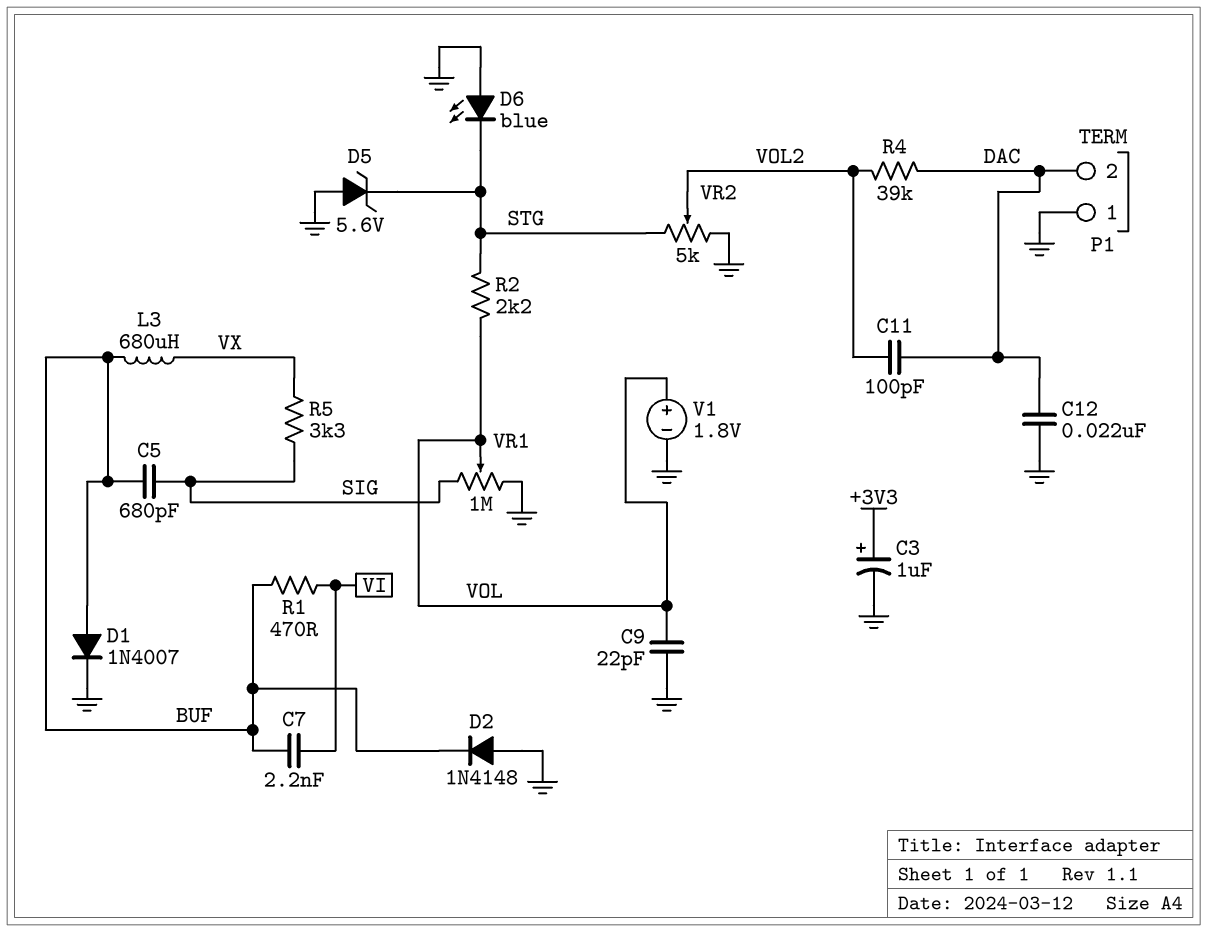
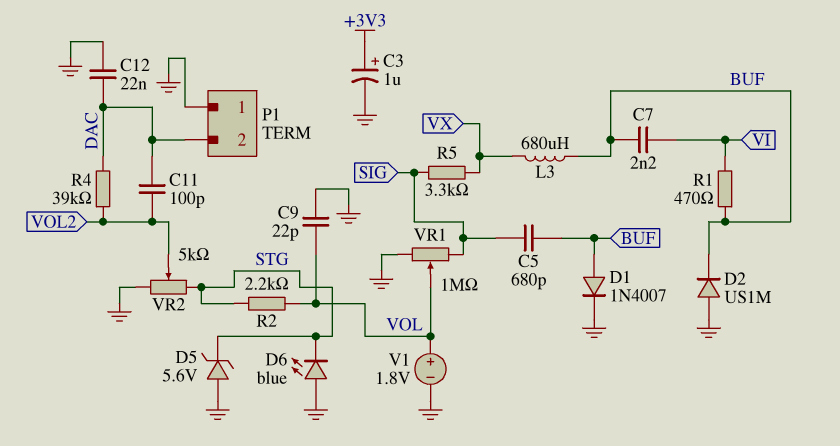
D2: diode 1N4148 (A GND, K BUF) -> diode US1M (A GND, K BUF)

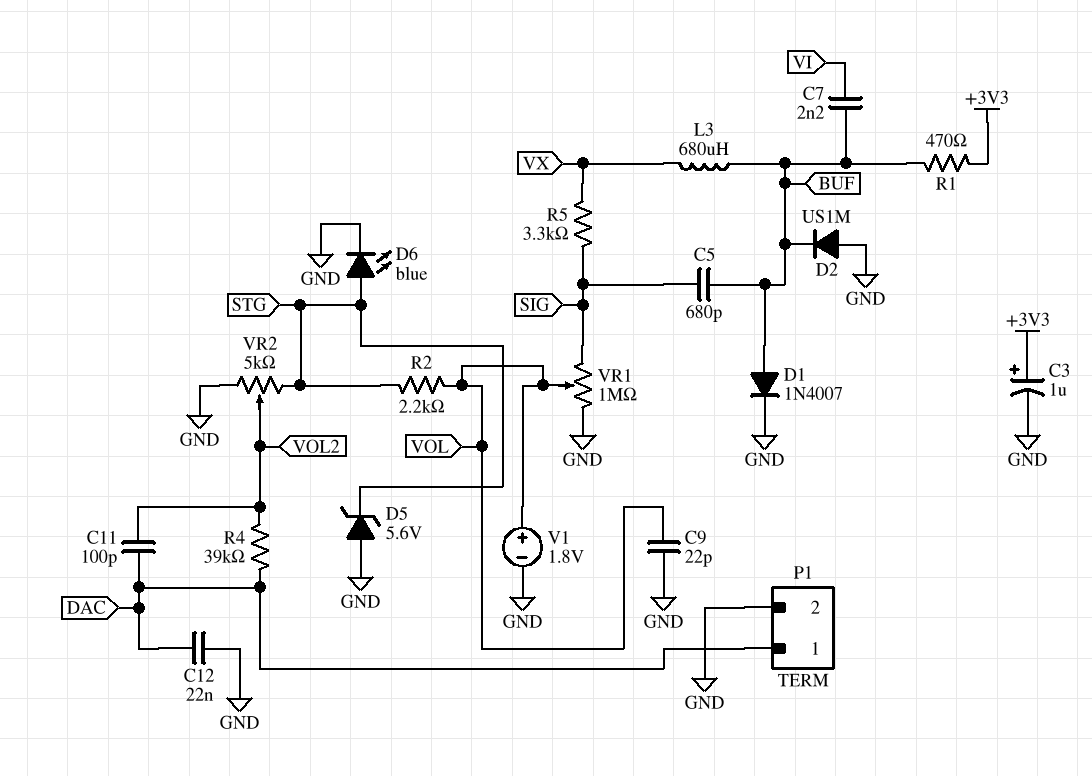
D6: LED blue (A GND, K STG) -> LED blue (A STG, K GND)
P1 pin 1: GND -> DAC
P1 pin 2: DAC -> GND
R1: 470 (BUF, VI) -> 470 (+3V3, BUF)

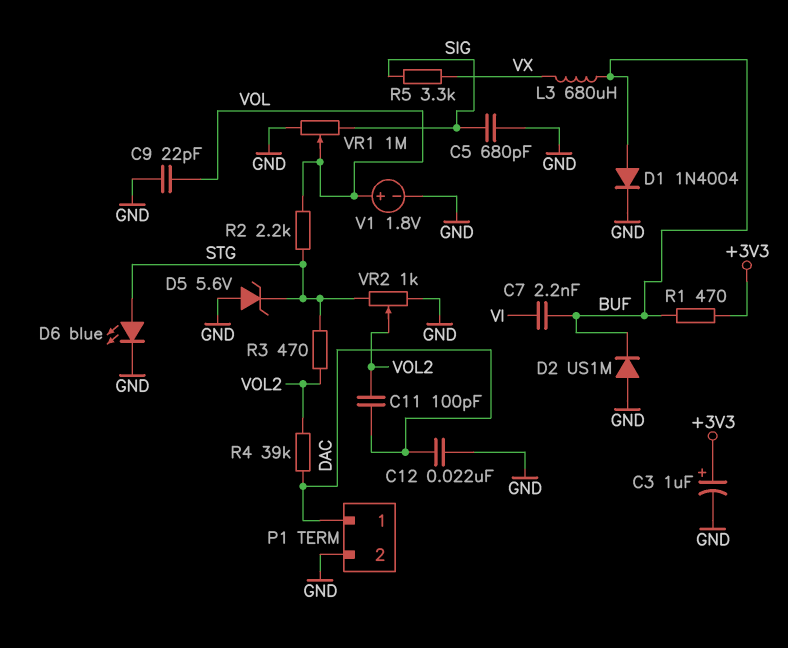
C5: 680pF (BUF, SIG) -> 680pF (GND, SIG)
D1: diode 1N4007 (A BUF, K GND) -> diode 1N4004 (A BUF, K GND)
R3: none -> 470 (STG, VOL2)
VR2: 5k (GND, STG, wiper VOL2) -> 1k (GND, STG, wiper VOL2)

